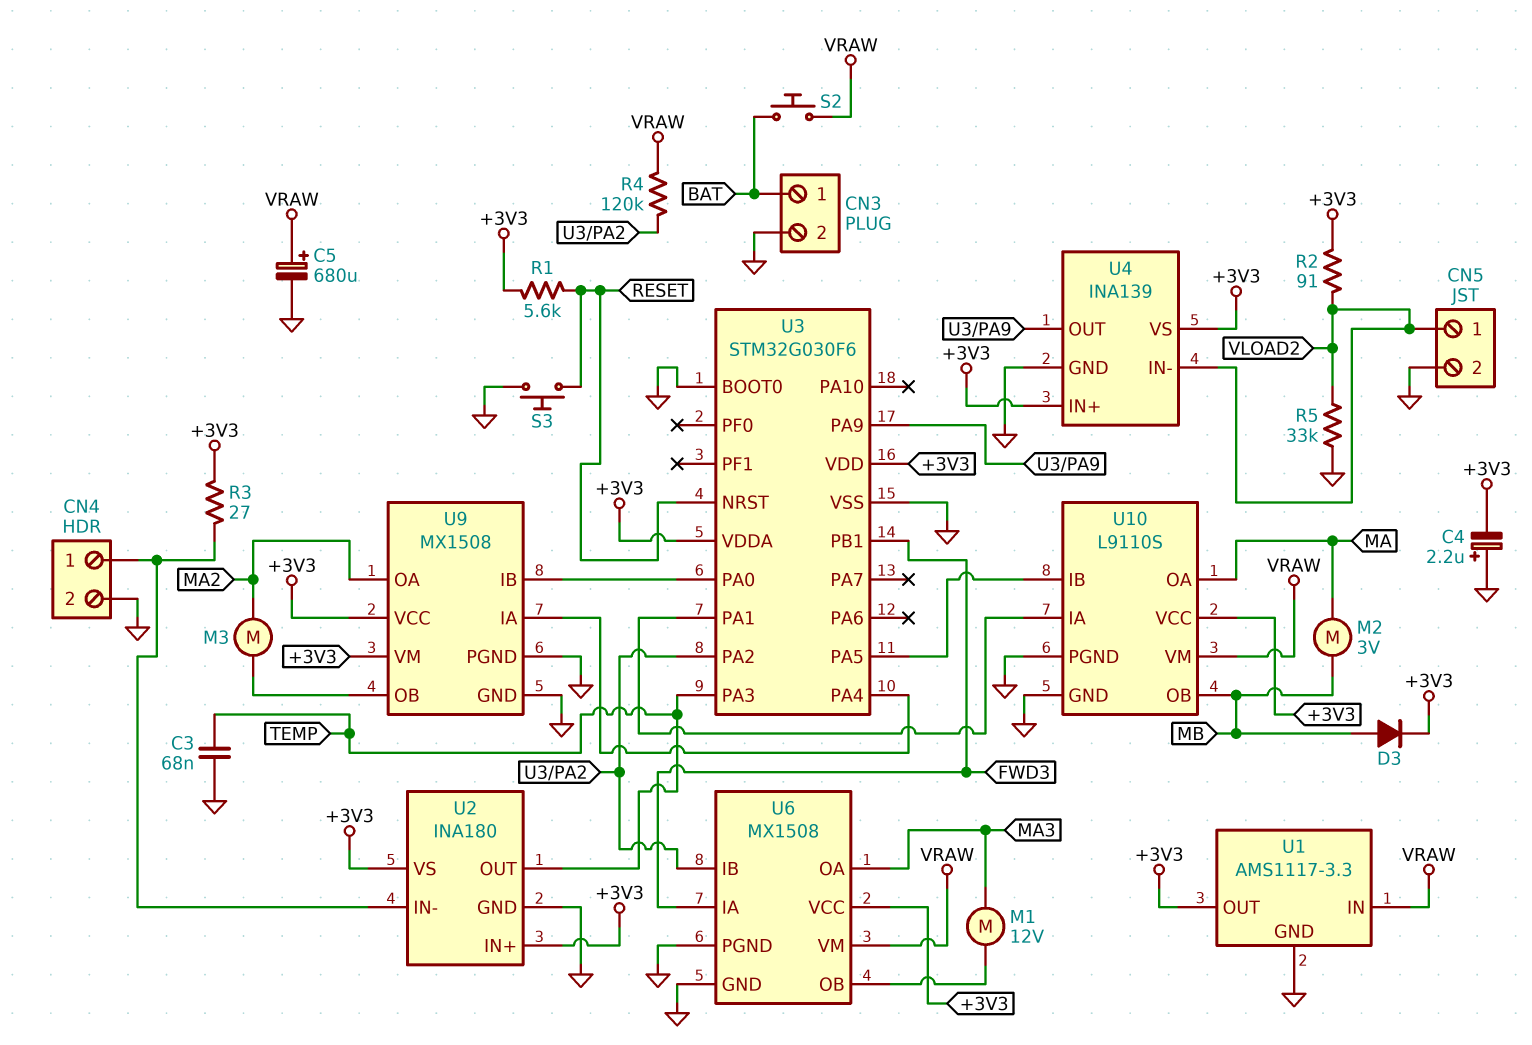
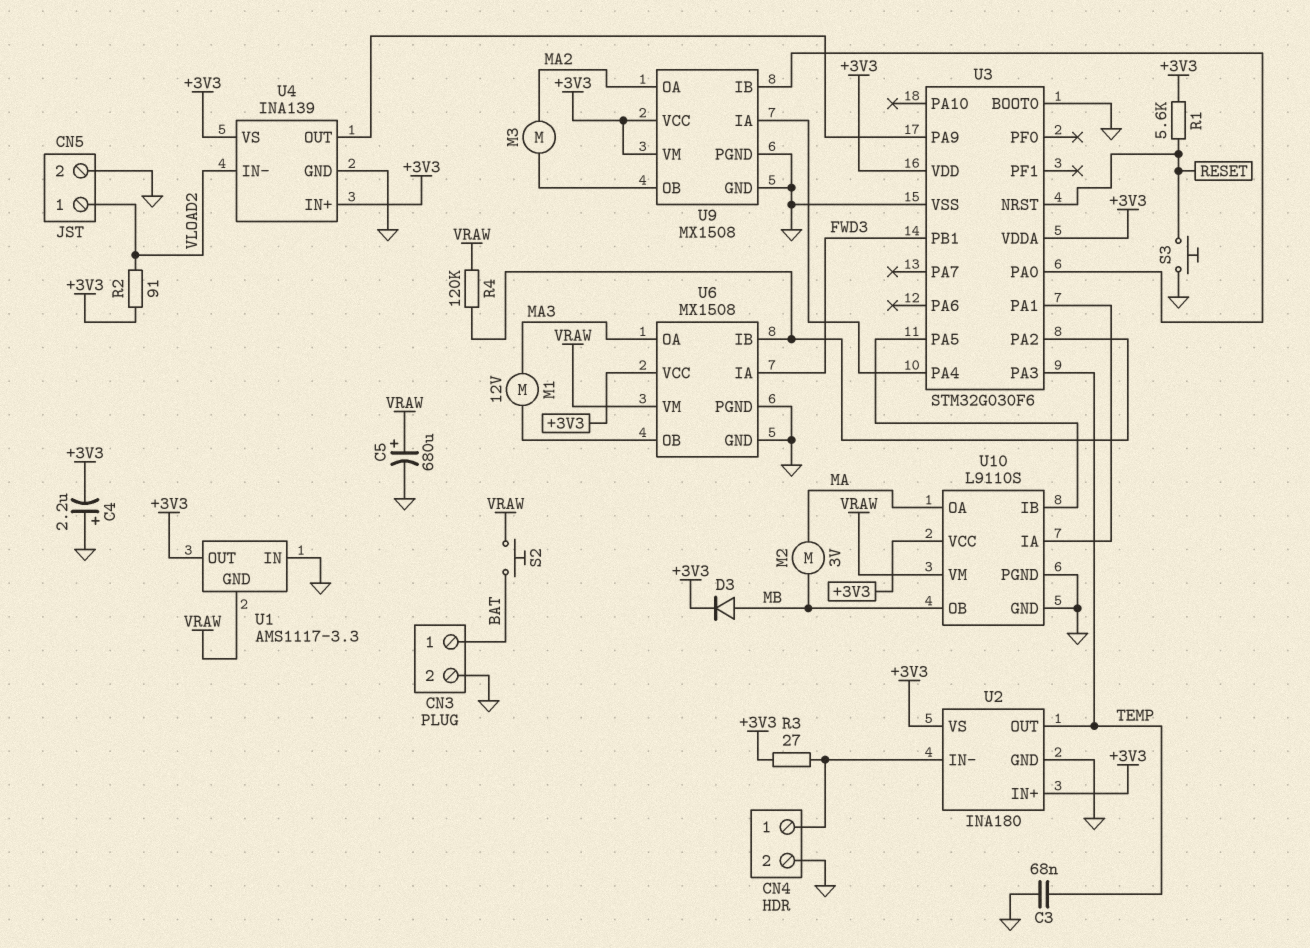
R5: 33k (GND, VLOAD2) -> none
U1 pin GND: GND -> VRAW
U1 pin IN: VRAW -> GND

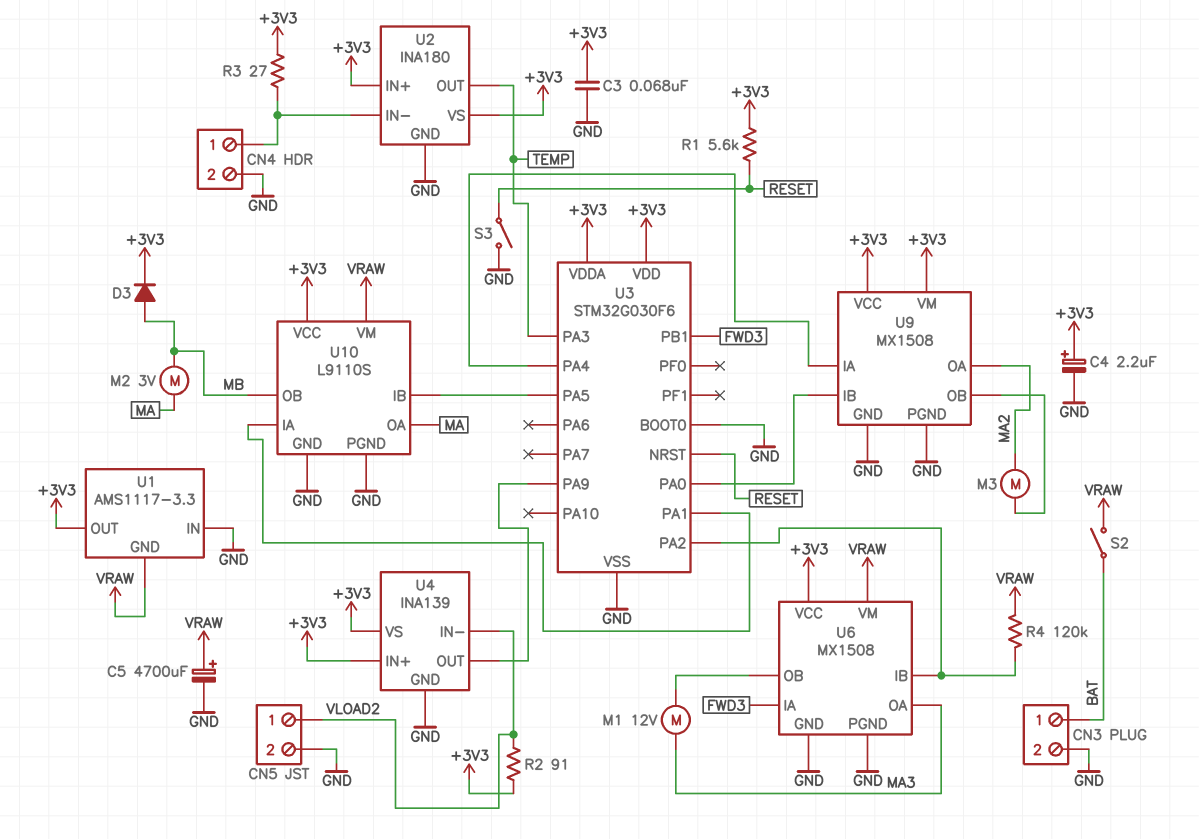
C3: 68nF (GND, TEMP) -> 68nF (+3V3, GND)
C4: 2.2uF (plus GND, minus +3V3) -> 2.2uF (plus +3V3, minus GND)
C5: 680uF (plus VRAW, minus GND) -> 4700uF (plus VRAW, minus GND)
S2: button (BAT, VRAW) -> switch (BAT, VRAW)
S3: button (GND, RESET) -> switch (GND, RESET)

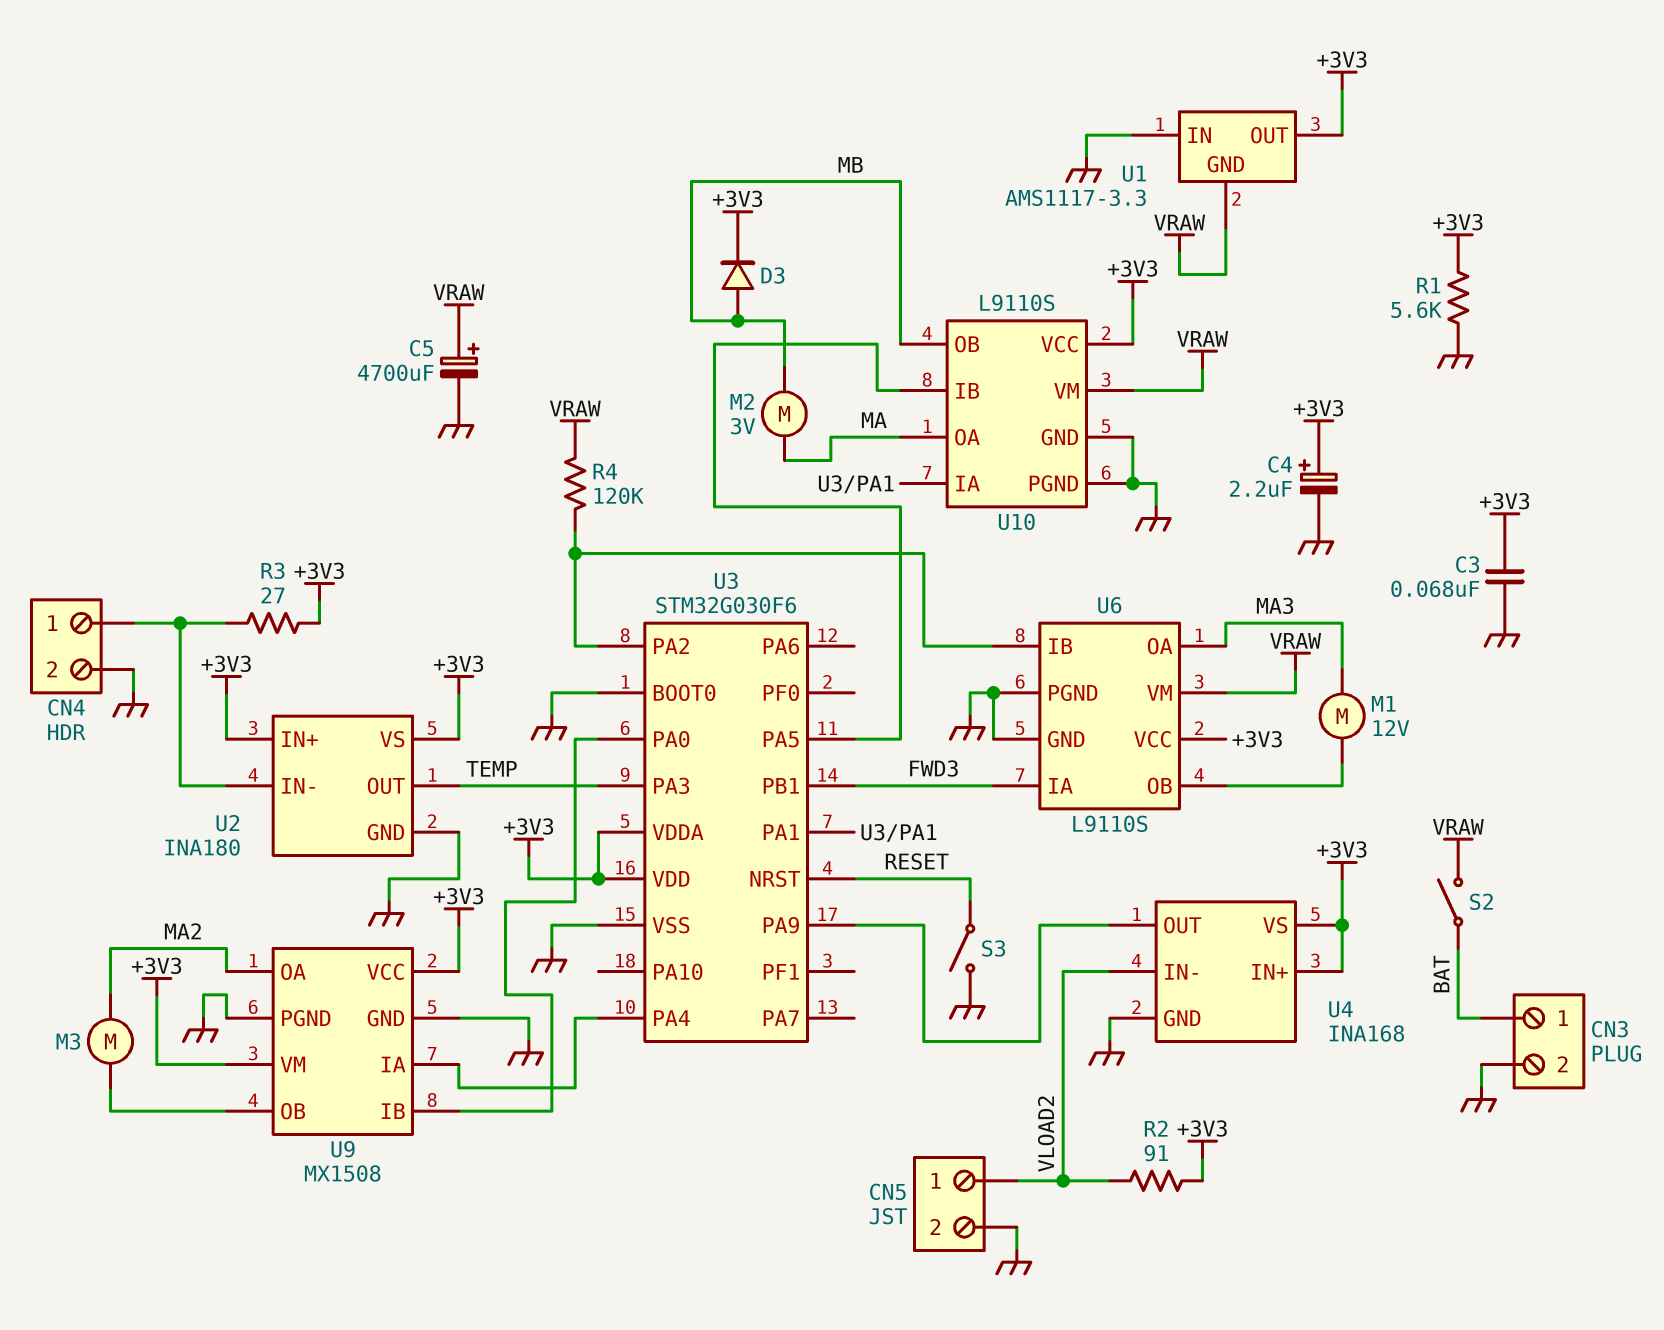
R1: 5.6k (+3V3, RESET) -> 5.6k (+3V3, GND)
U4: INA139 -> INA168
U6: MX1508 -> L9110S

